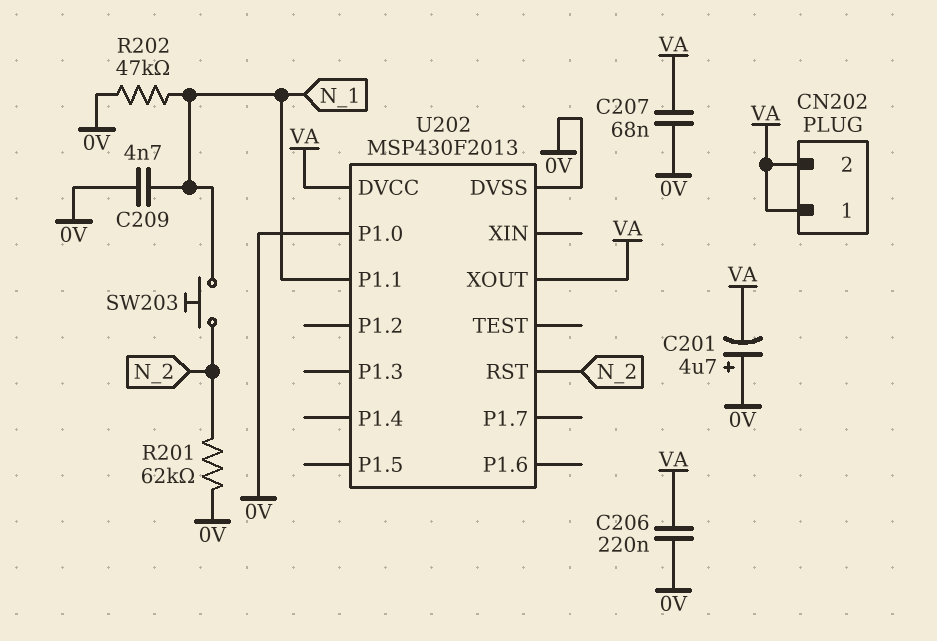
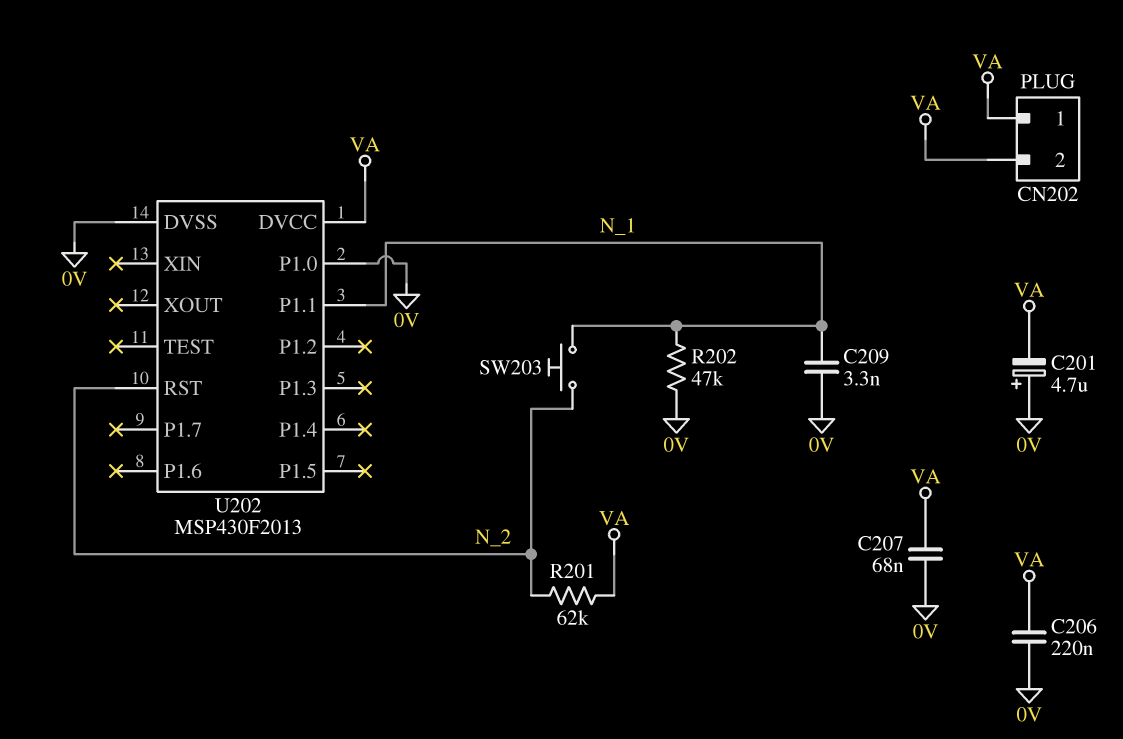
C209: 4.7nF (0V, N_1) -> 3.3nF (0V, N_1)
R201: 62k (0V, N_2) -> 62k (N_2, VA)
U202 pin XOUT: VA -> none

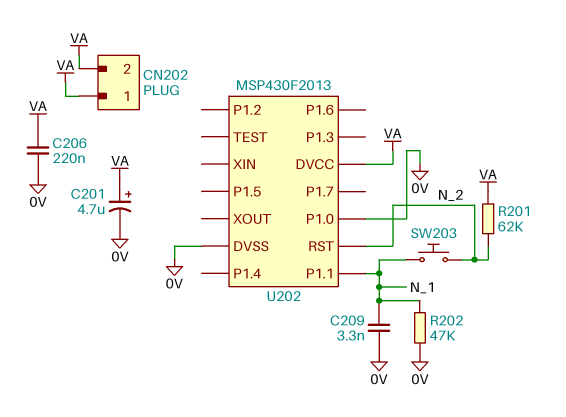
C201: 4.7uF (plus 0V, minus VA) -> 4.7uF (plus VA, minus 0V)
C207: 68nF (0V, VA) -> none

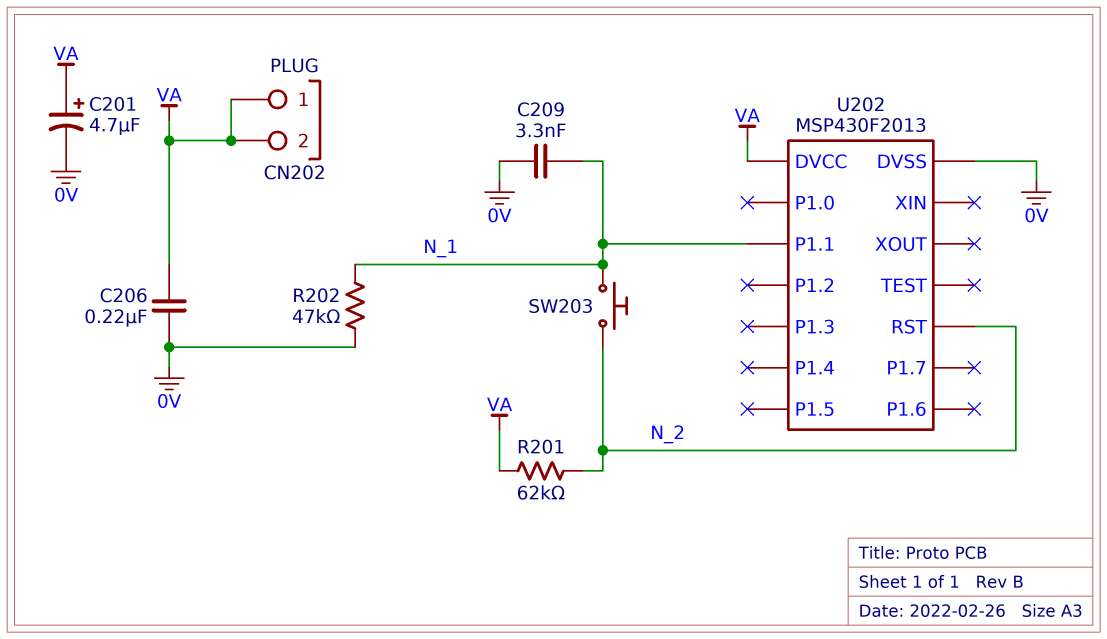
U202 pin P1.0: 0V -> none

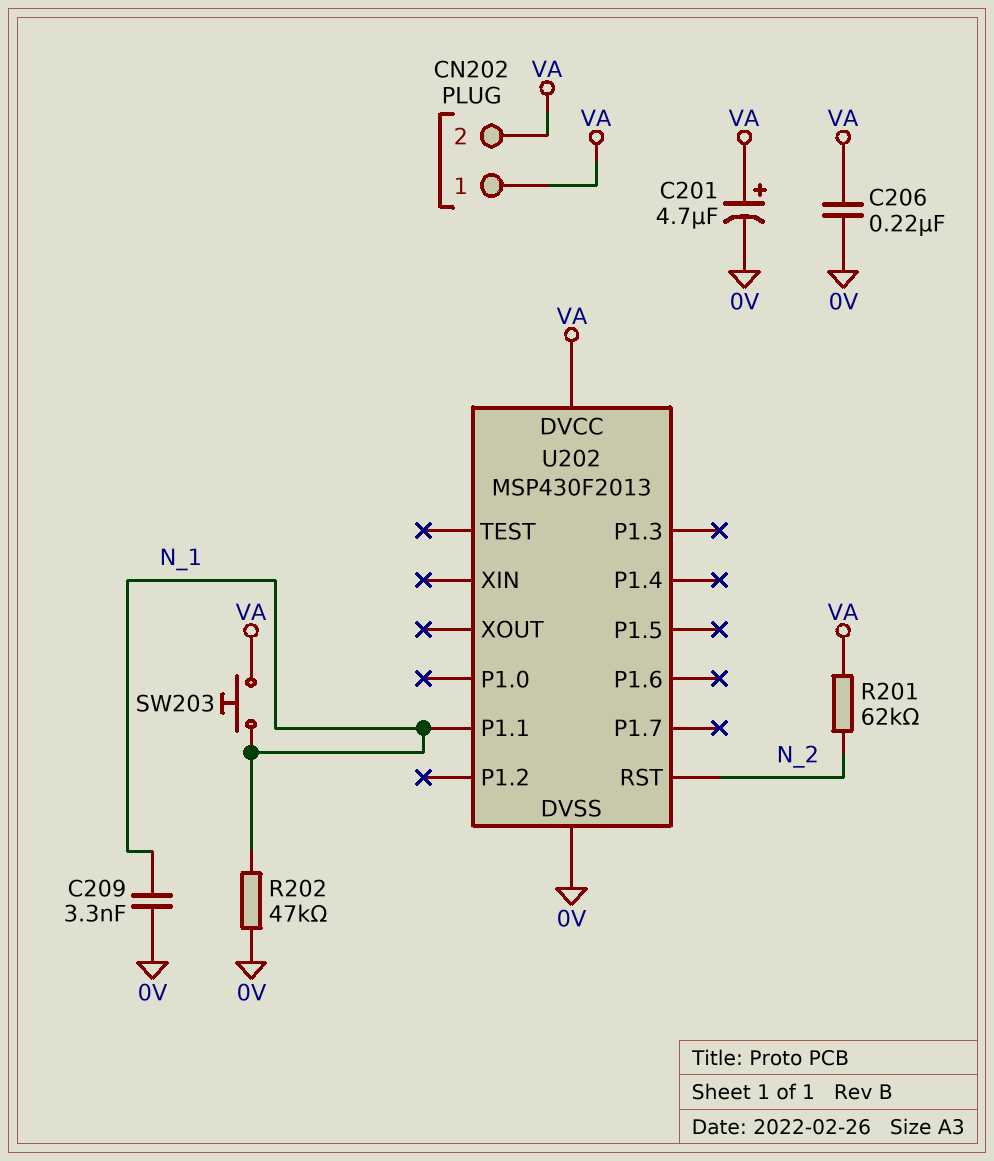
SW203: button (N_1, N_2) -> button (N_1, VA)

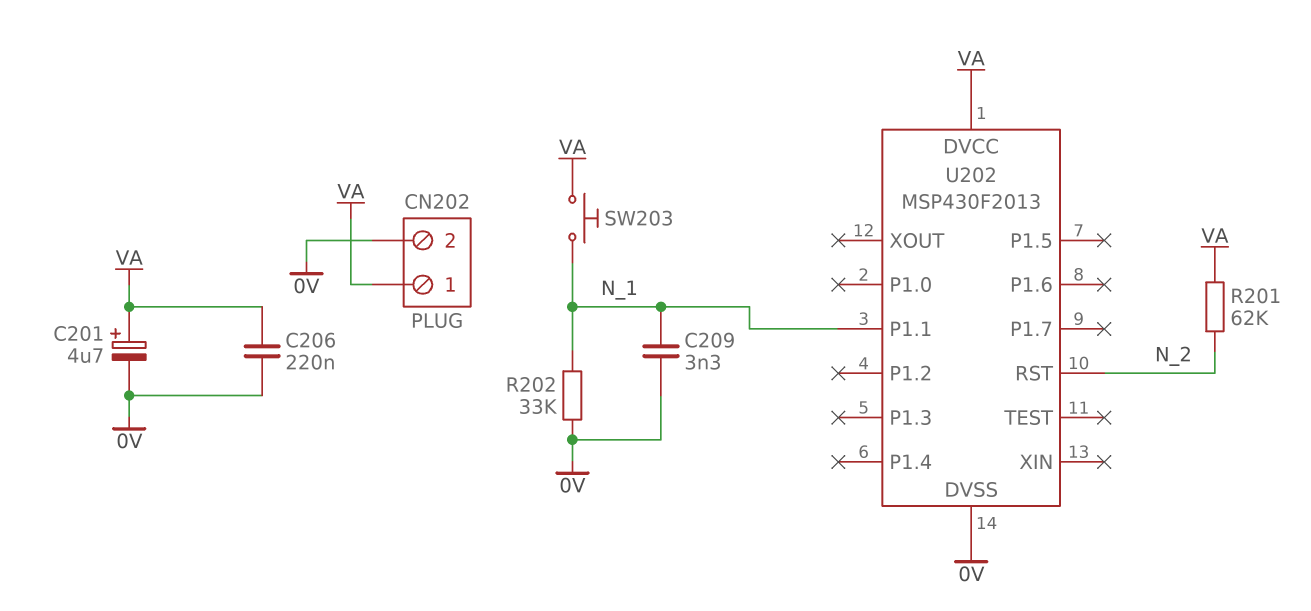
CN202 pin 2: VA -> 0V
R202: 47k (0V, N_1) -> 33k (0V, N_1)

